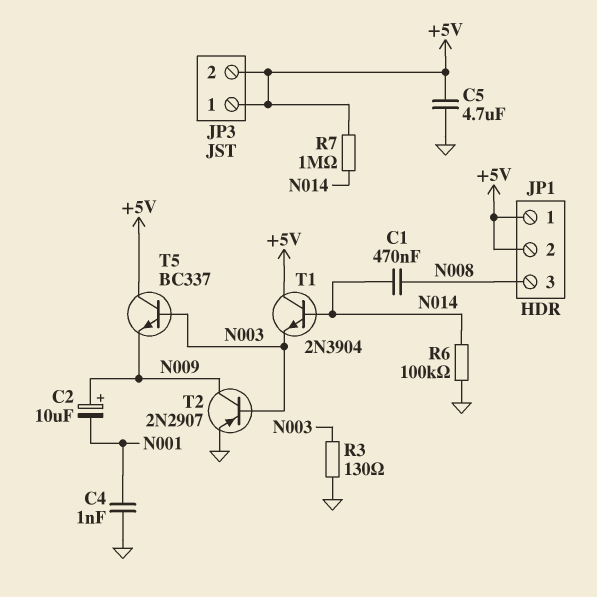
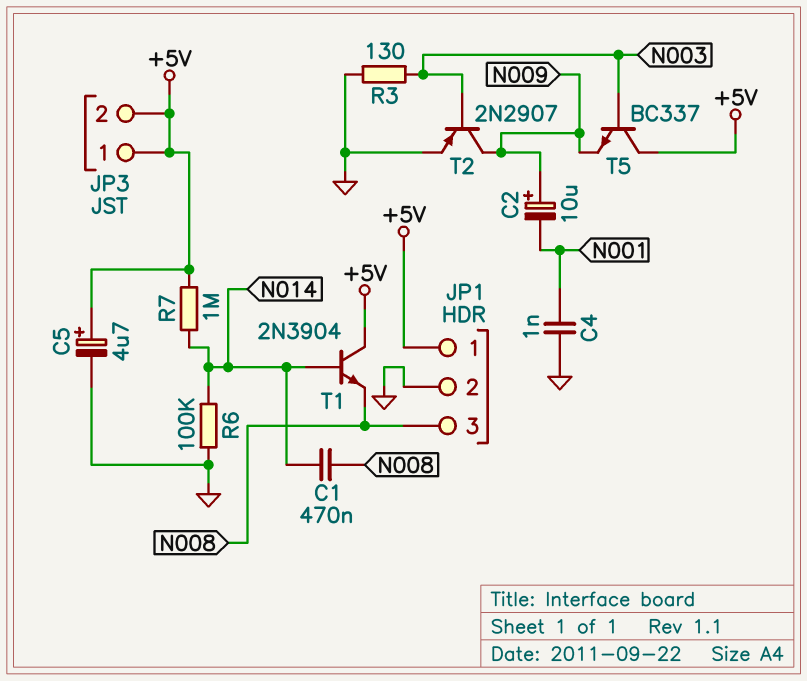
C5: 4.7uF (+5V, GND) -> 4.7uF (plus +5V, minus GND)
JP1 pin 2: +5V -> GND
T1: NPN 2N3904 (B N014, C +5V, E N003) -> NPN 2N3904 (B N014, C +5V, E N008)

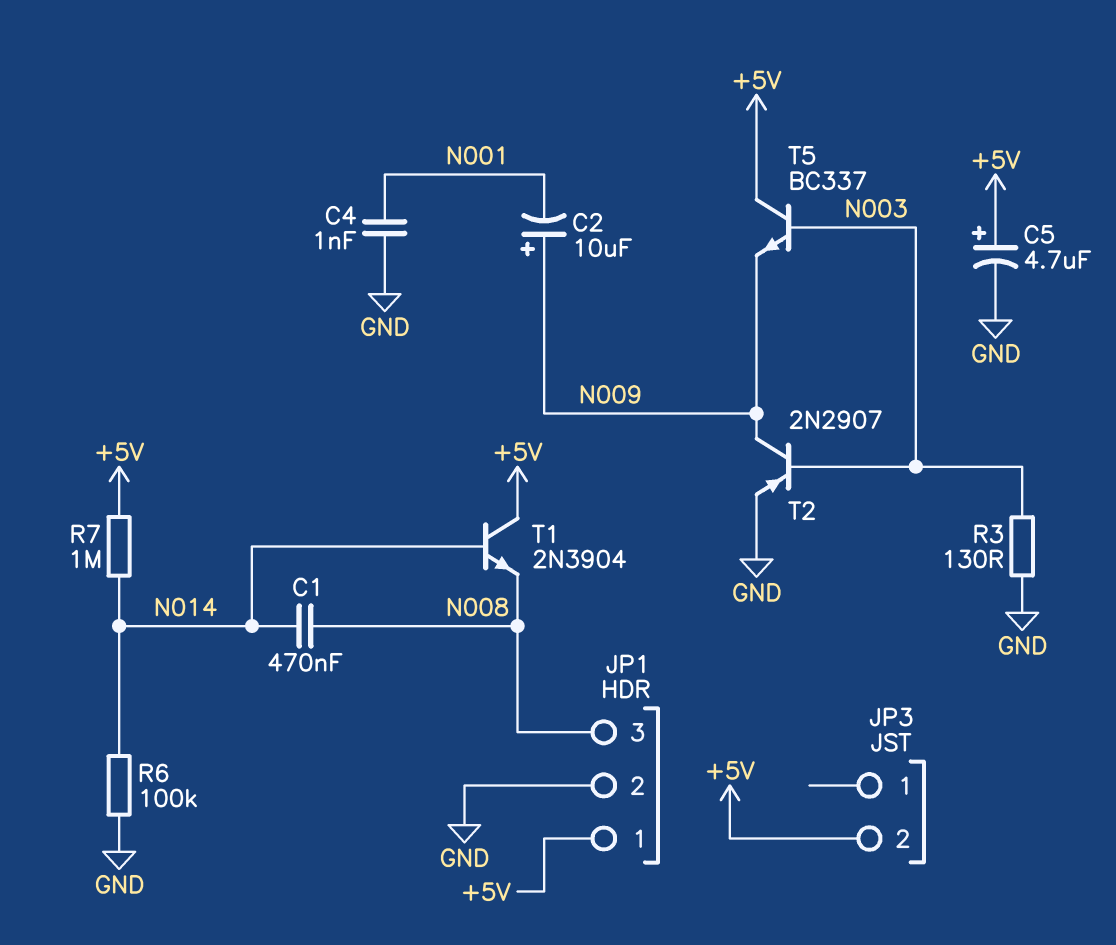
JP3 pin 1: +5V -> none

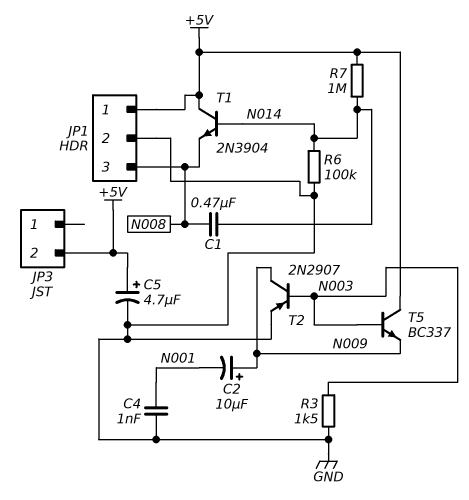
R3: 130 (GND, N003) -> 1.5k (GND, N003)

